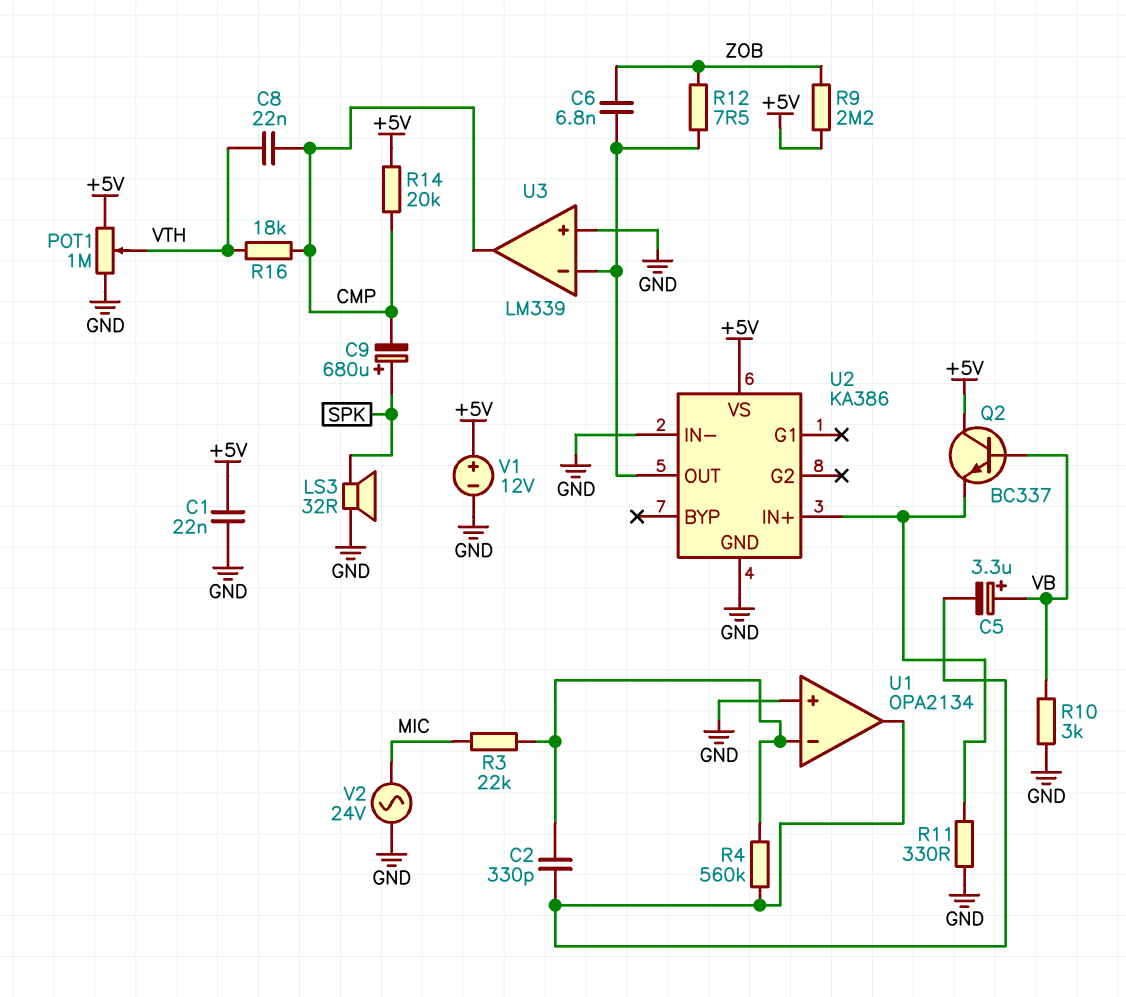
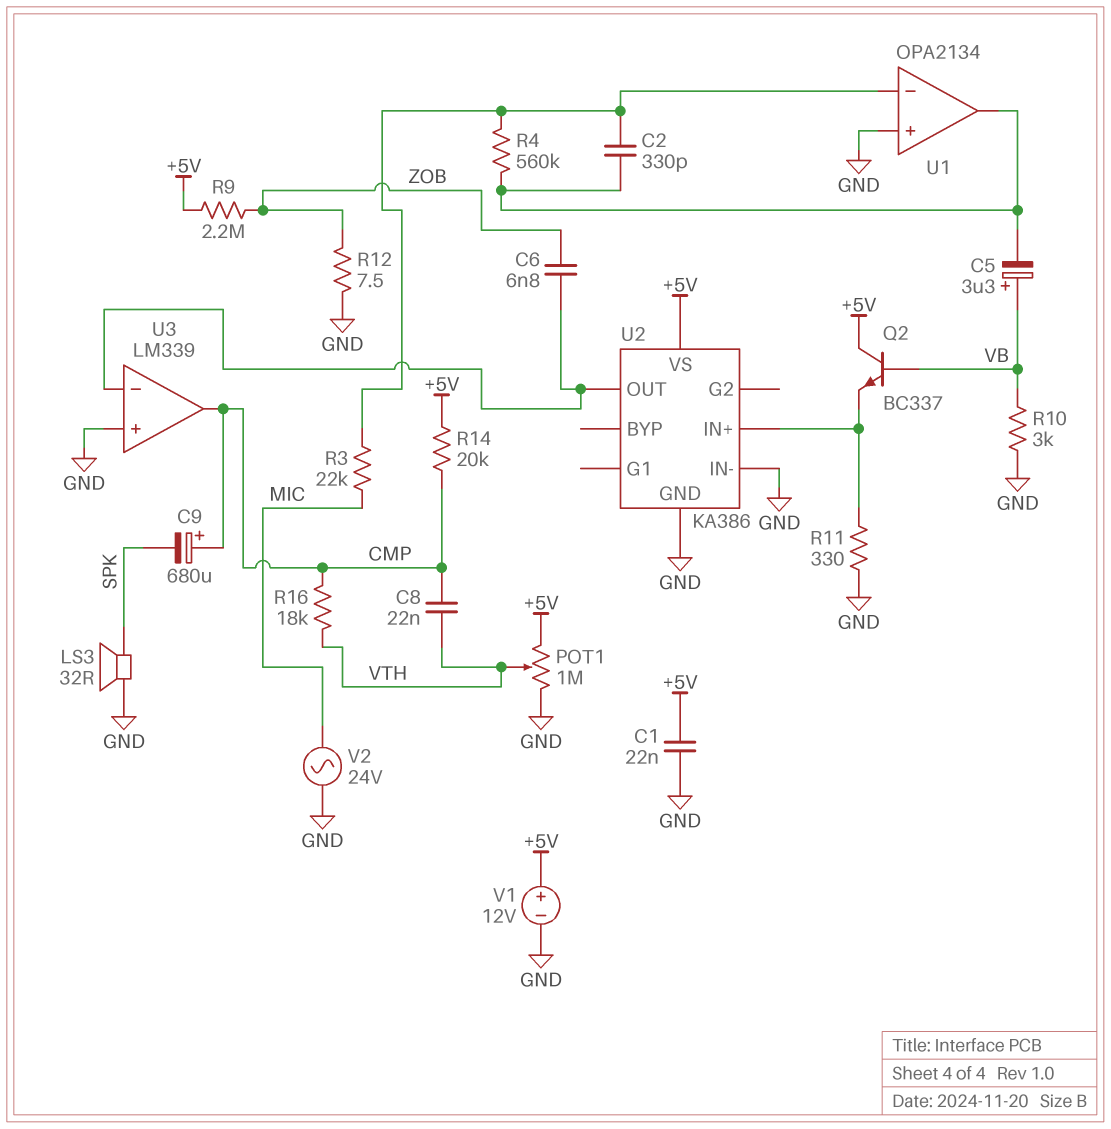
C9: 680uF (plus SPK, minus CMP) -> 680uF (plus CMP, minus SPK)
R12: 7.5 (U2/OUT, ZOB) -> 7.5 (GND, ZOB)

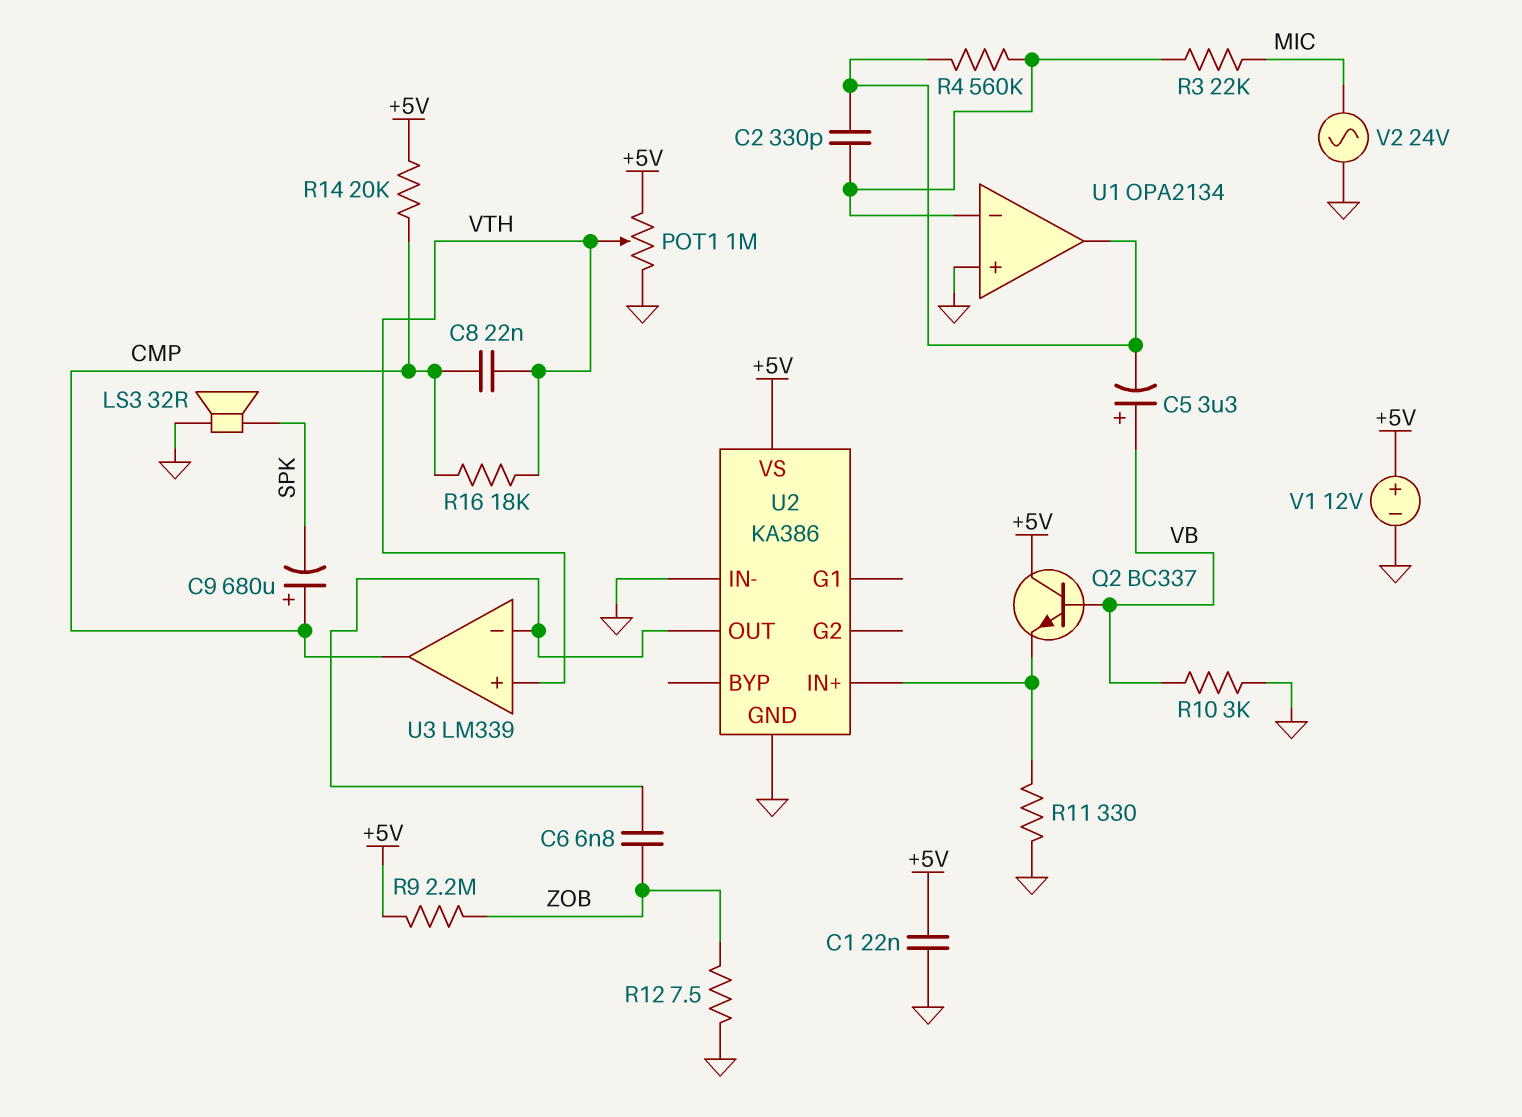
U3 pin in+: GND -> VTH

